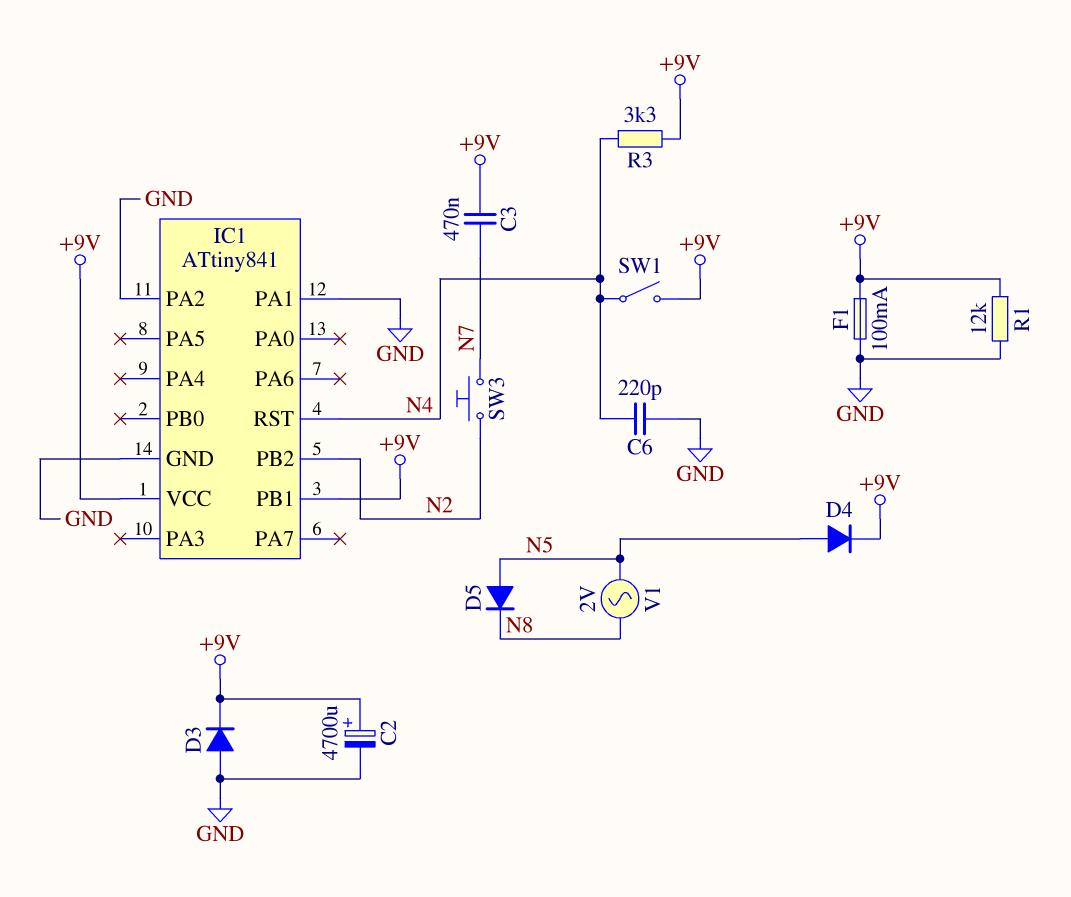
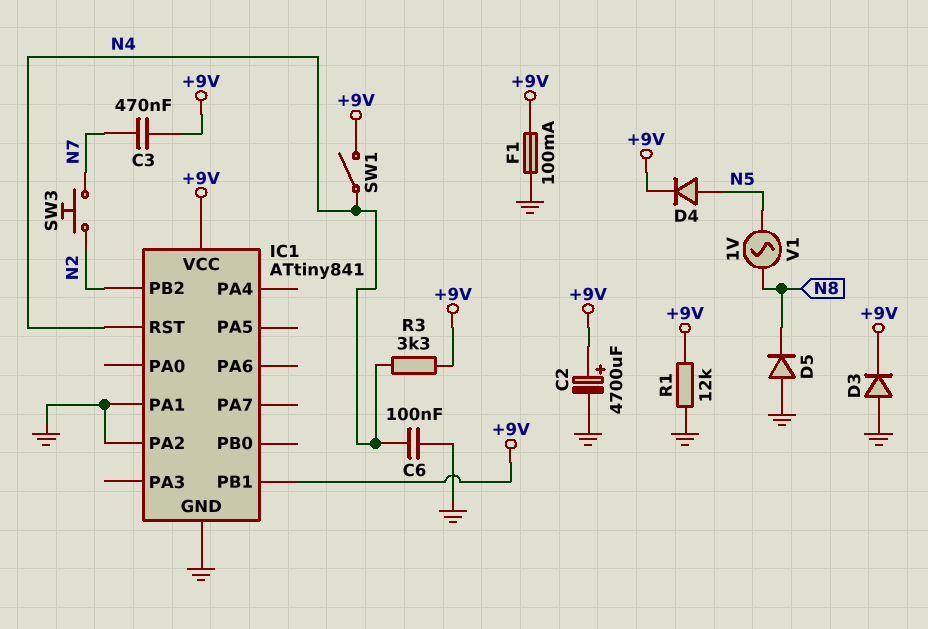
C6: 220pF (GND, N4) -> 100nF (GND, N4)
D5: diode (A N5, K N8) -> diode (A GND, K N8)
V1: AC 2V (N5, N8) -> AC 1V (N5, N8)

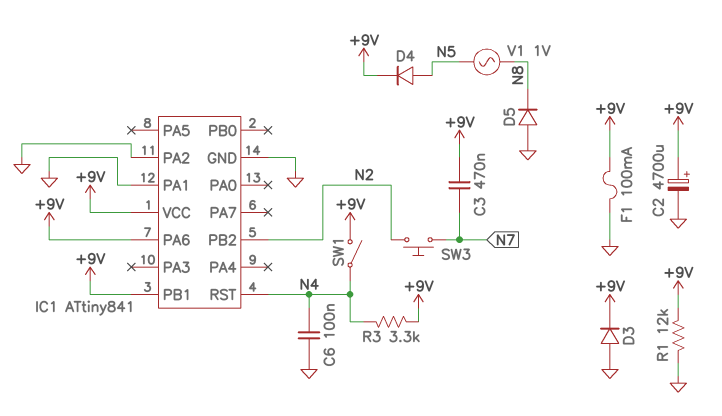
IC1 pin PA6: none -> +9V

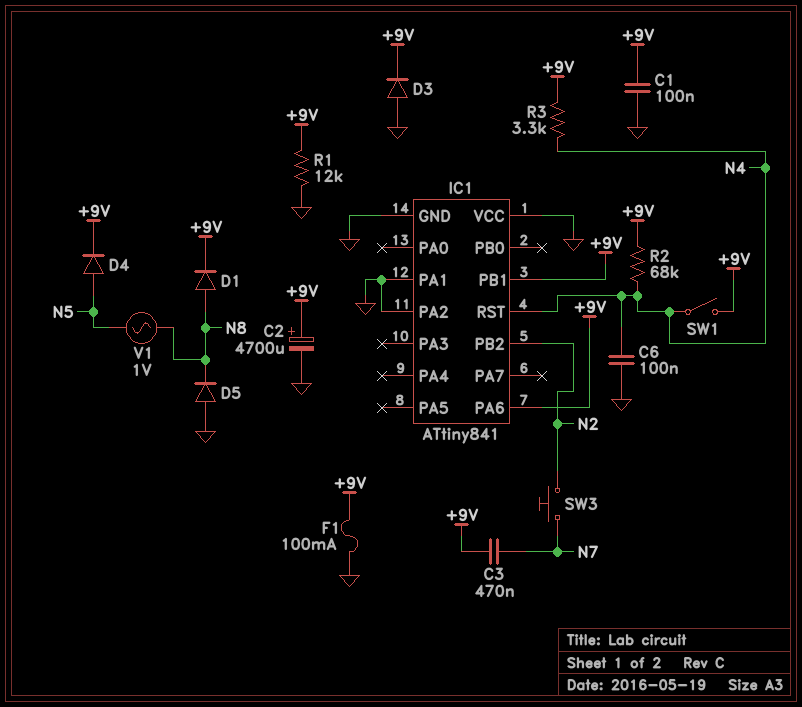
C1: none -> 100nF (+9V, GND)
D1: none -> diode (A N8, K +9V)
IC1 pin VCC: +9V -> GND
R2: none -> 68k (+9V, N4)

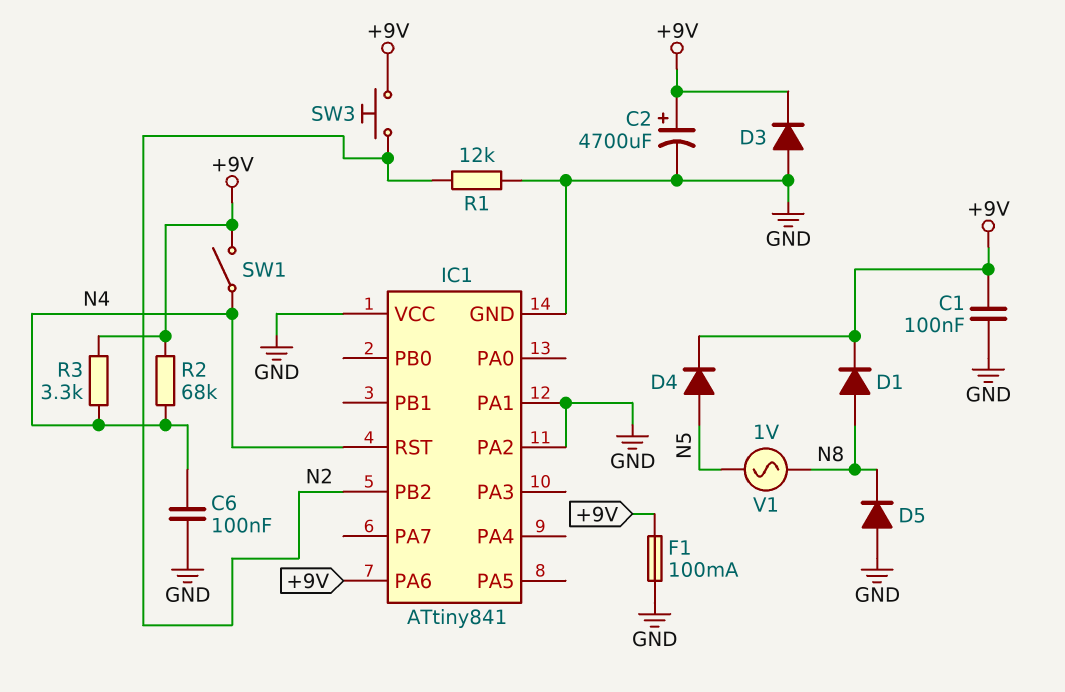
C3: 470nF (+9V, N7) -> none
IC1 pin PB1: +9V -> none
R1: 12k (+9V, GND) -> 12k (GND, N2)
SW3: button (N2, N7) -> button (+9V, N2)

